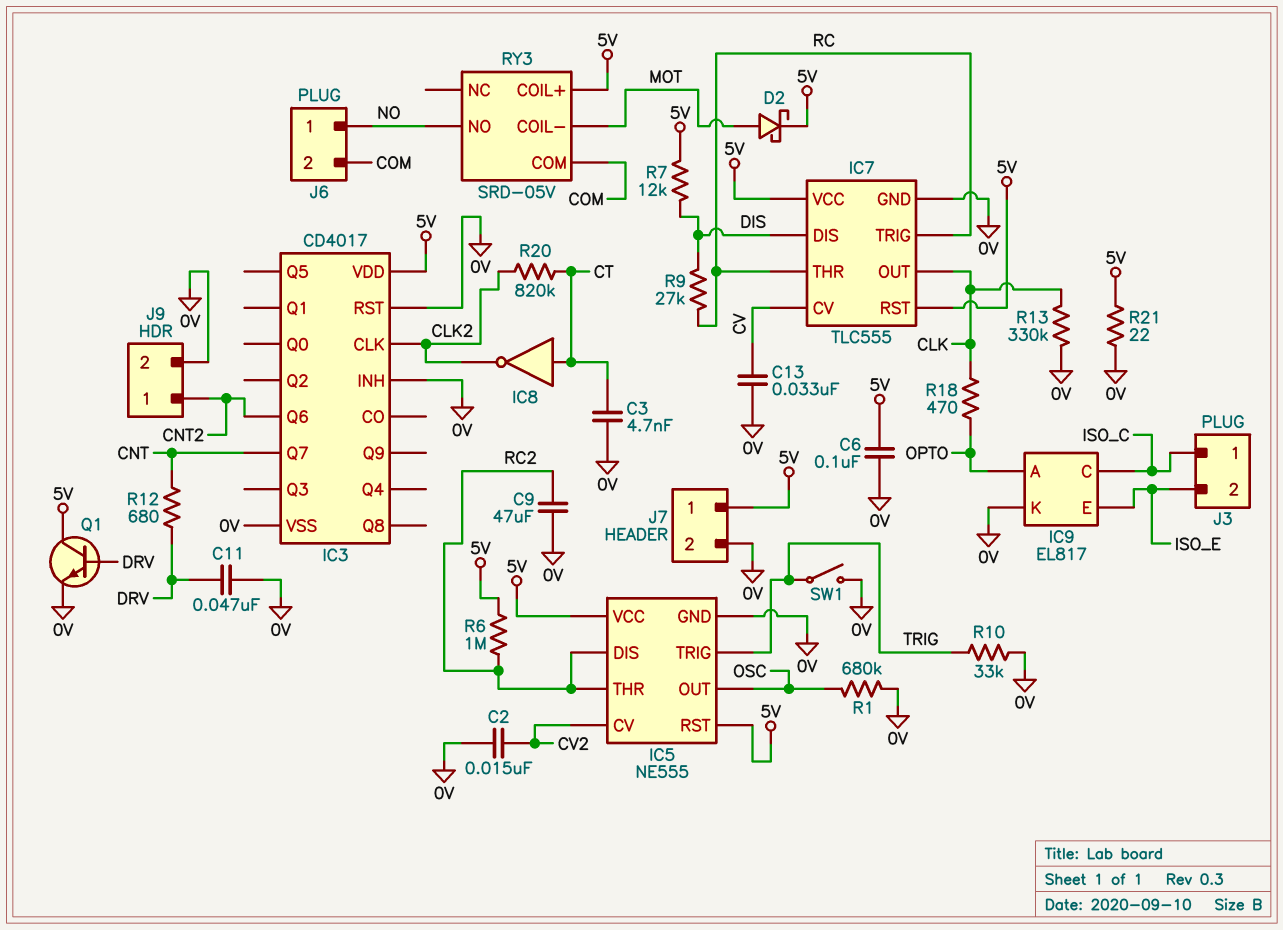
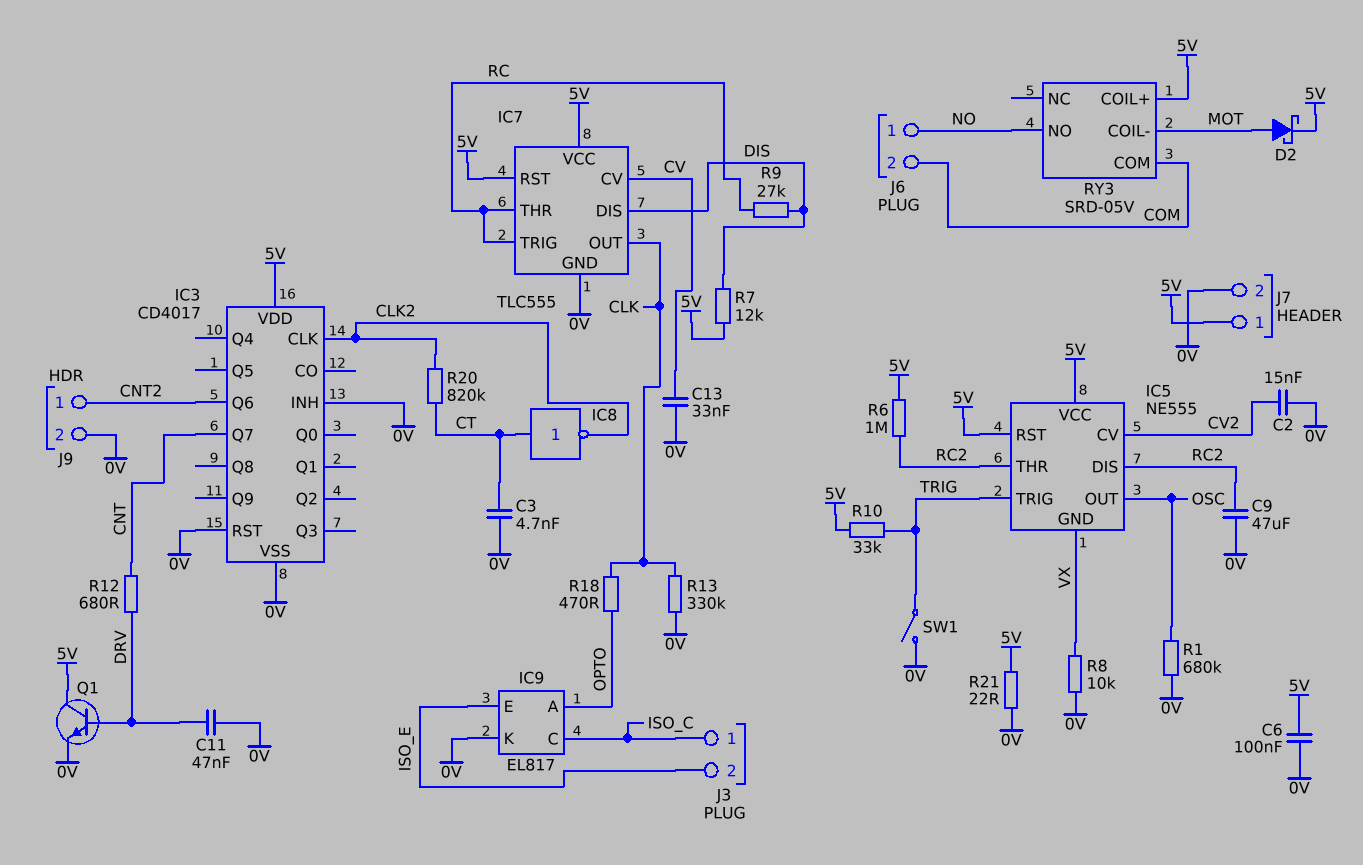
IC5 pin GND: 0V -> VX
R8: none -> 10k (0V, VX)
R10: 33k (0V, TRIG) -> 33k (5V, TRIG)

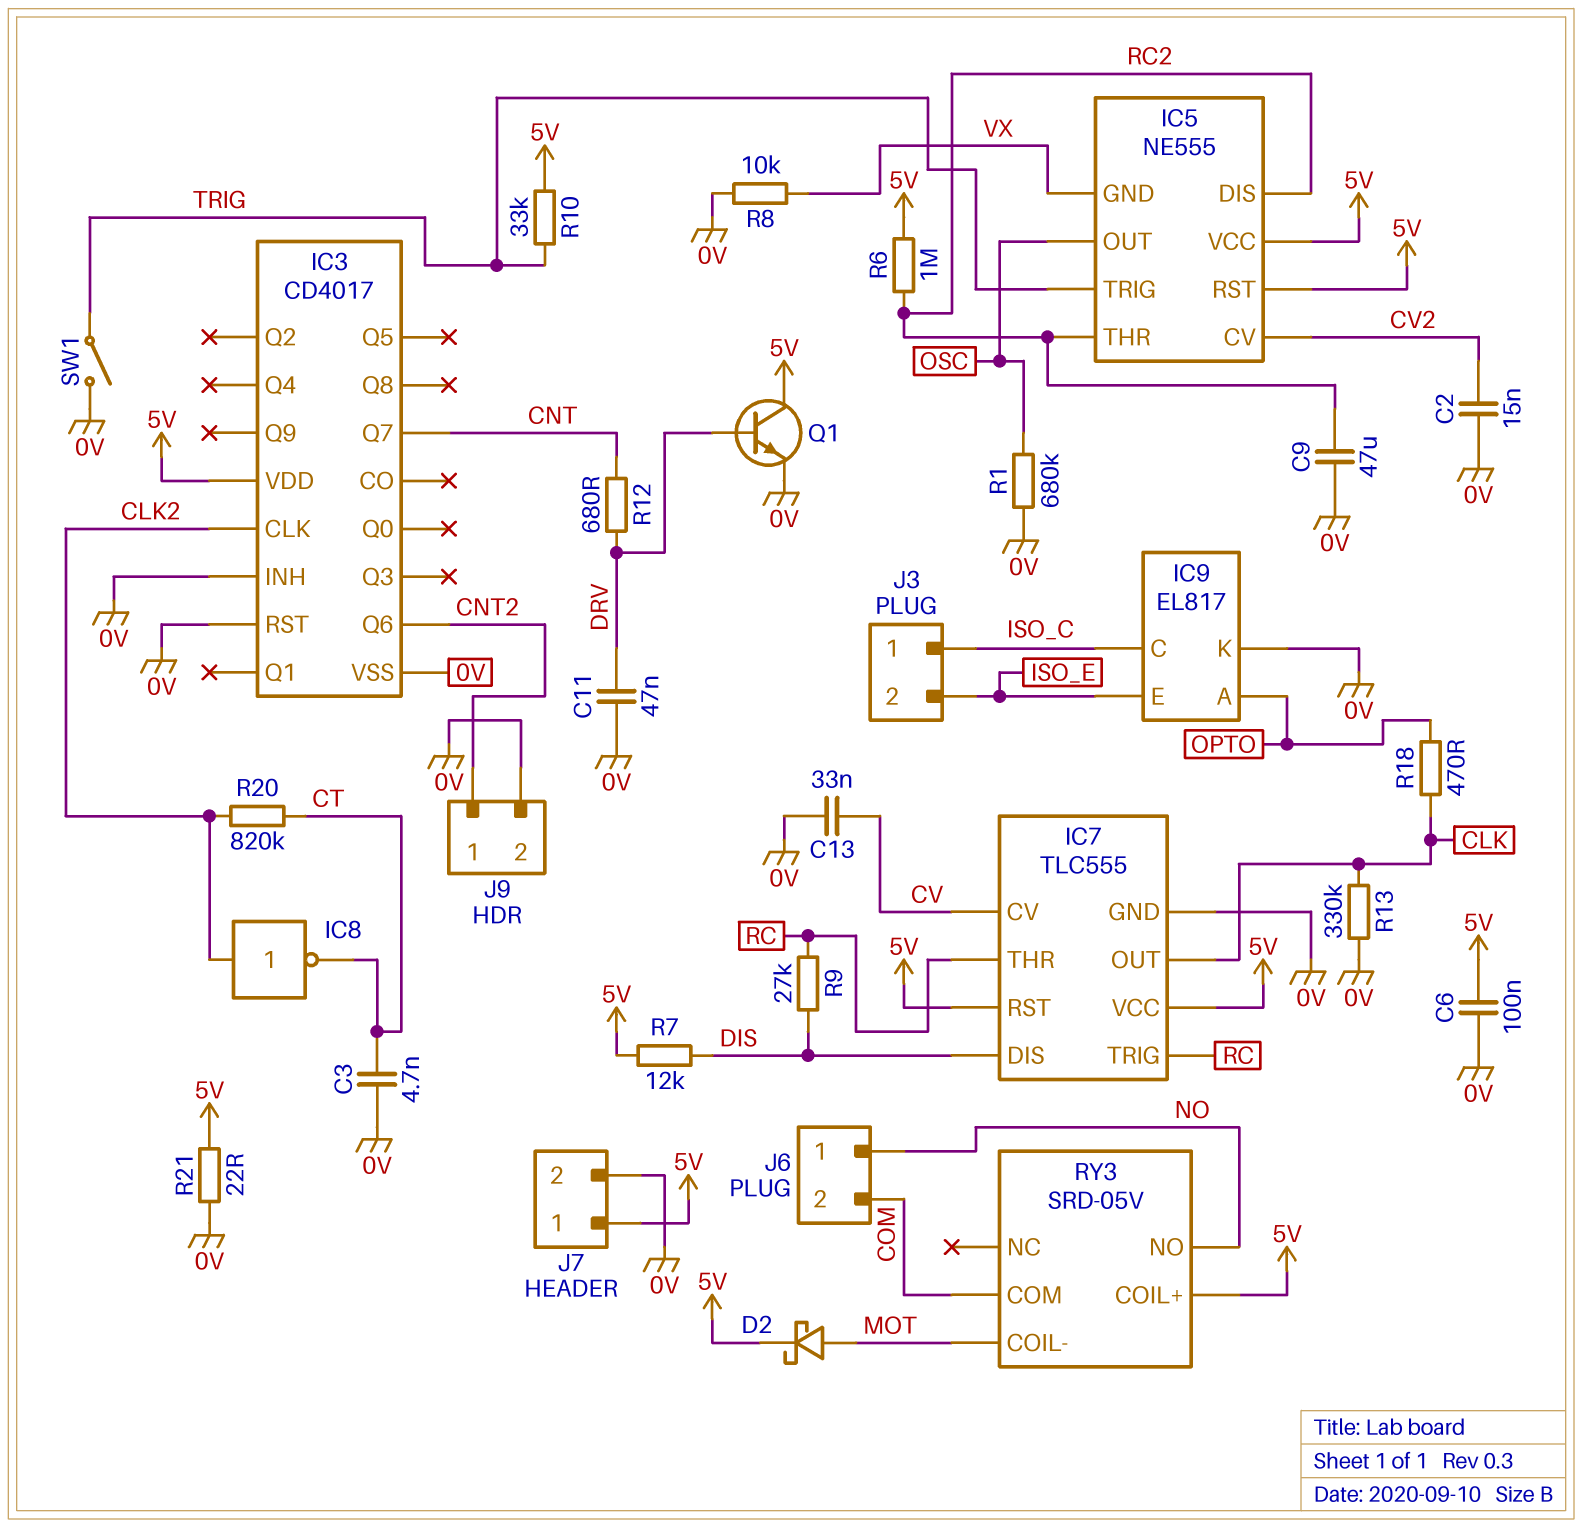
IC8: NOT (in CT, out CLK2) -> NOT (in CLK2, out CT)

